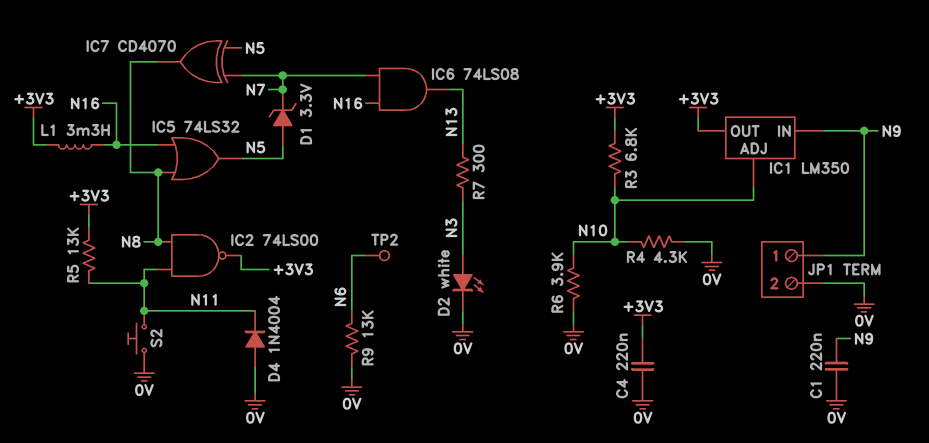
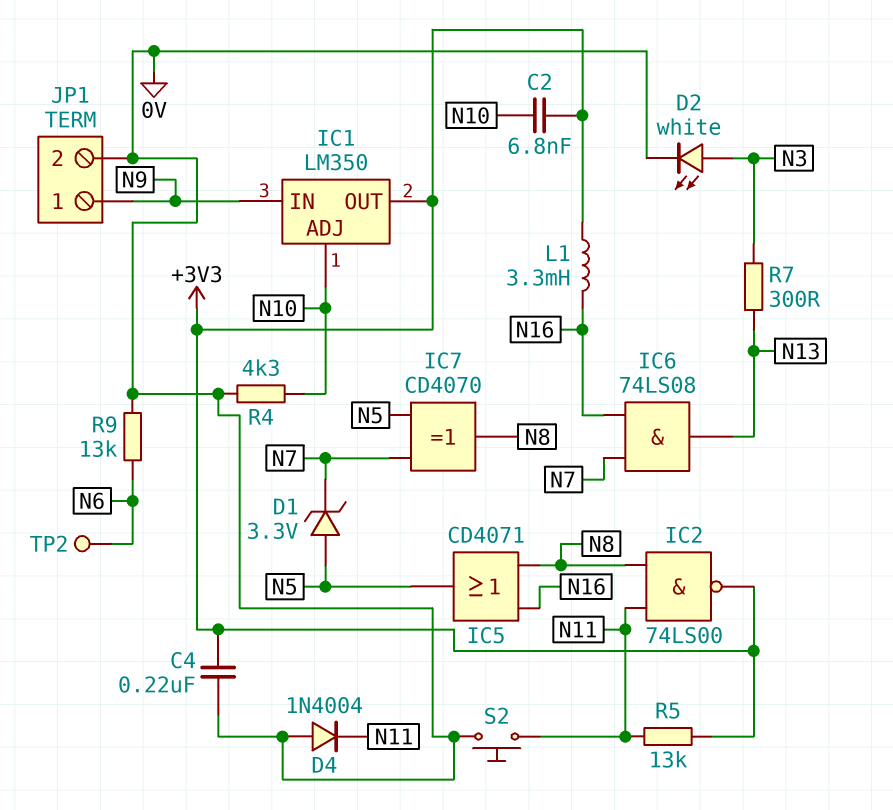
C1: 220nF (0V, N9) -> none
C2: none -> 6.8nF (+3V3, N10)
IC5: OR 74LS32 (in N8, in N16, out N5) -> OR CD4071 (in N8, in N16, out N5)
R3: 6.8k (+3V3, N10) -> none
R6: 3.9k (0V, N10) -> none

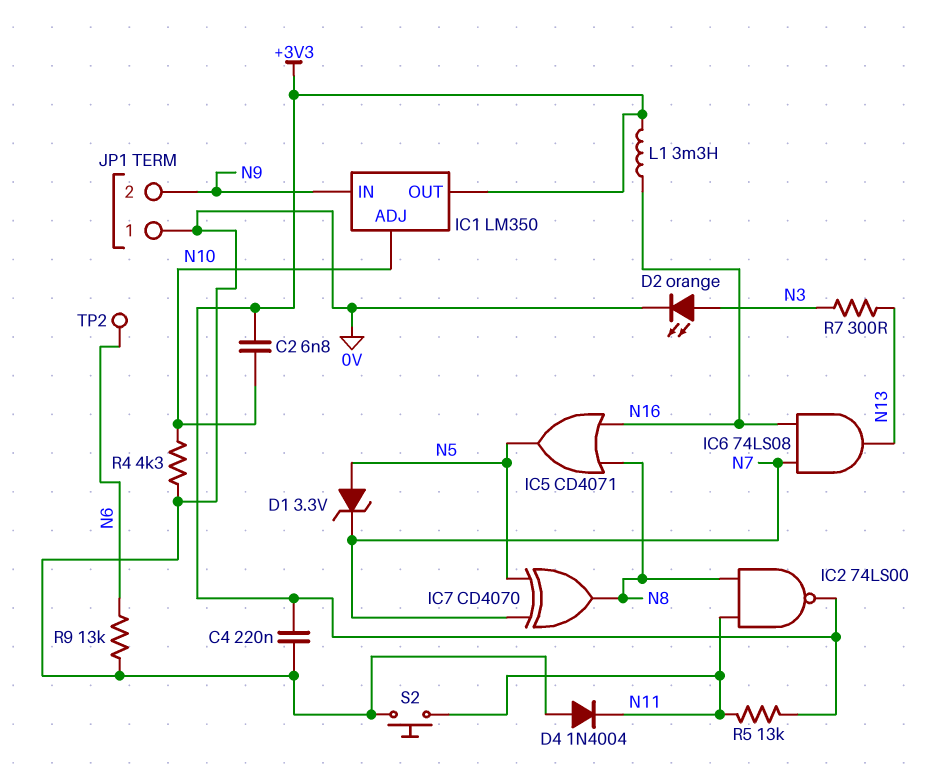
D2: LED white (A N3, K 0V) -> LED orange (A N3, K 0V)
JP1 pin 1: N9 -> 0V
JP1 pin 2: 0V -> N9

